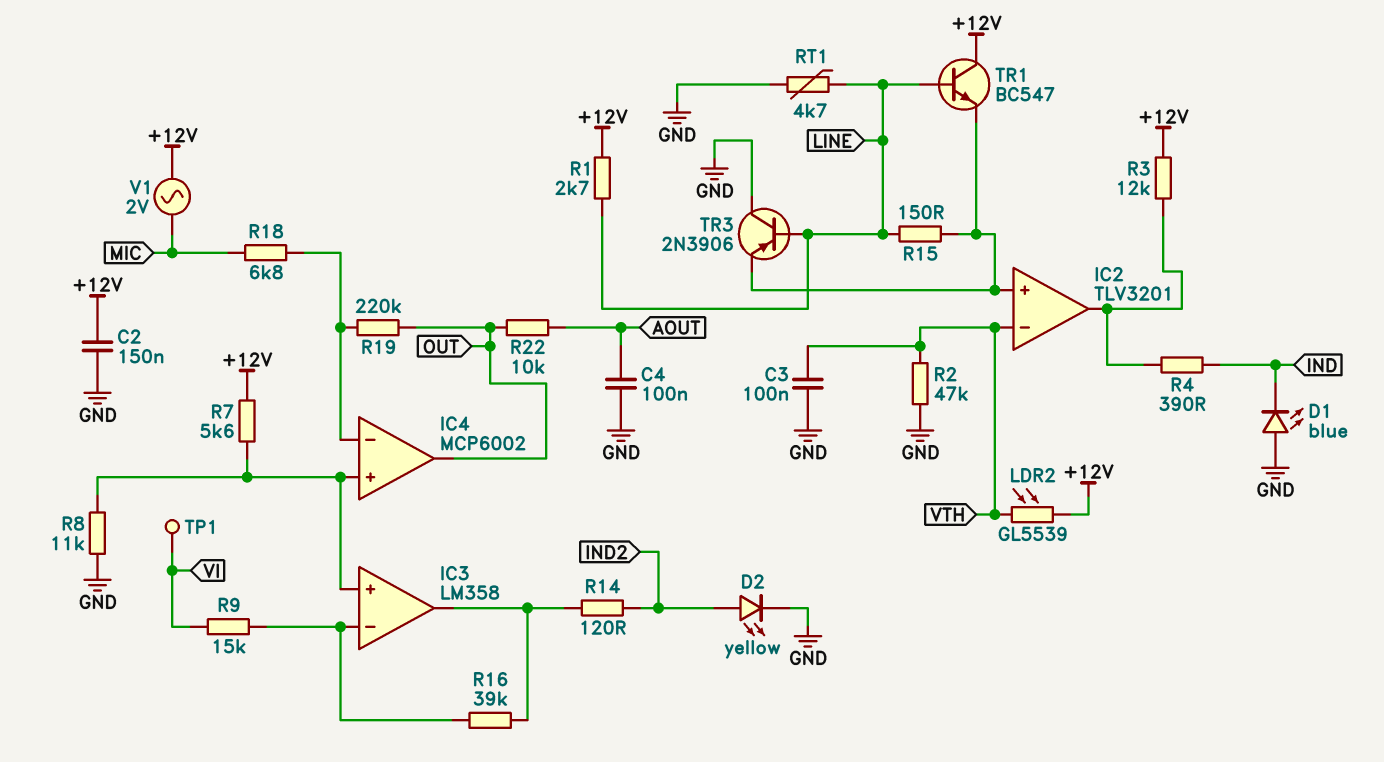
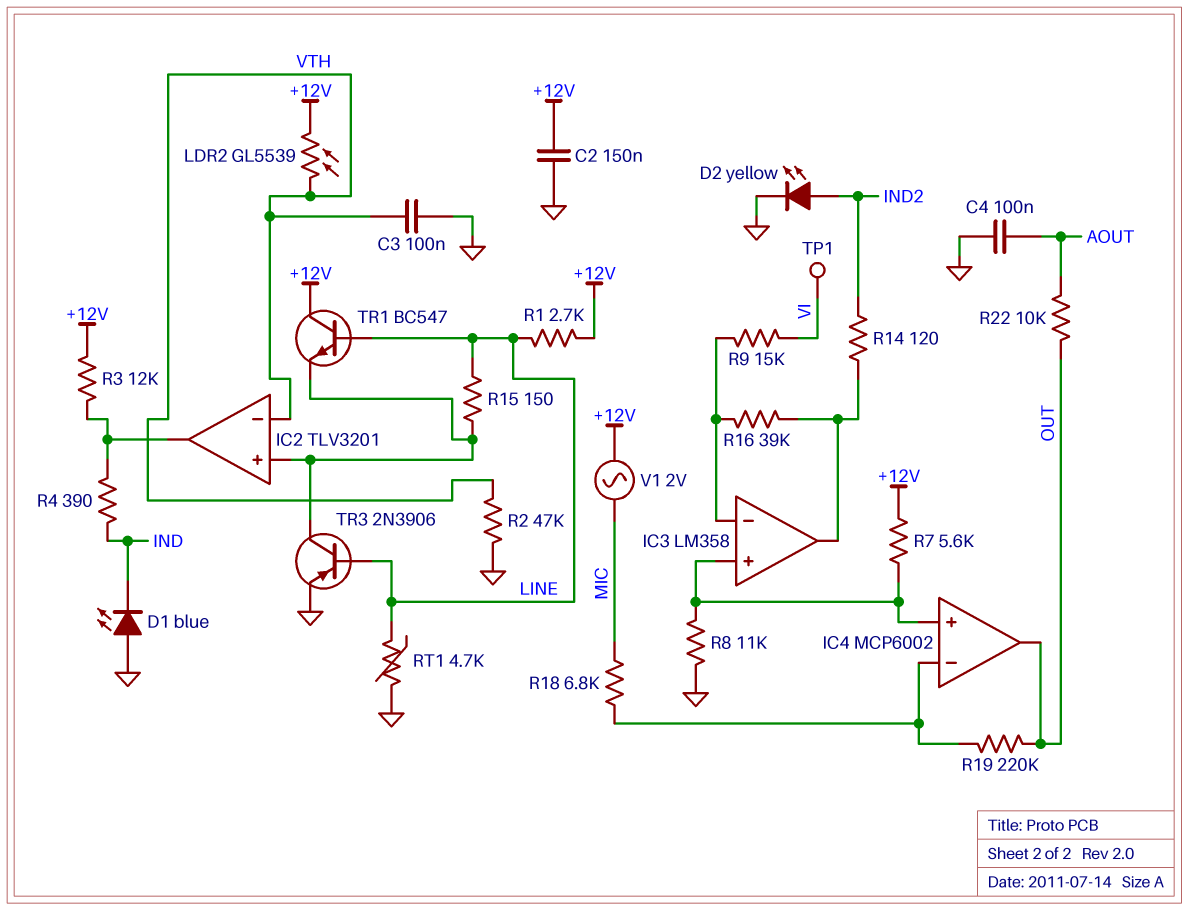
TR3: PNP 2N3906 (B LINE, C GND, E IC2/in+) -> PNP 2N3906 (B LINE, C IC2/in+, E GND)

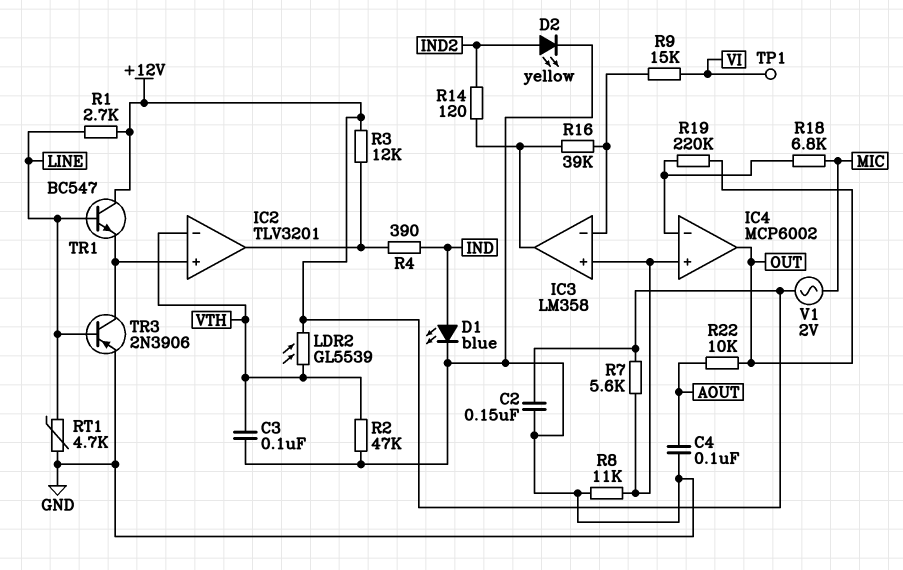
D1: LED blue (A GND, K IND) -> LED blue (A IND, K GND)
R15: 150 (IC2/in+, LINE) -> none

